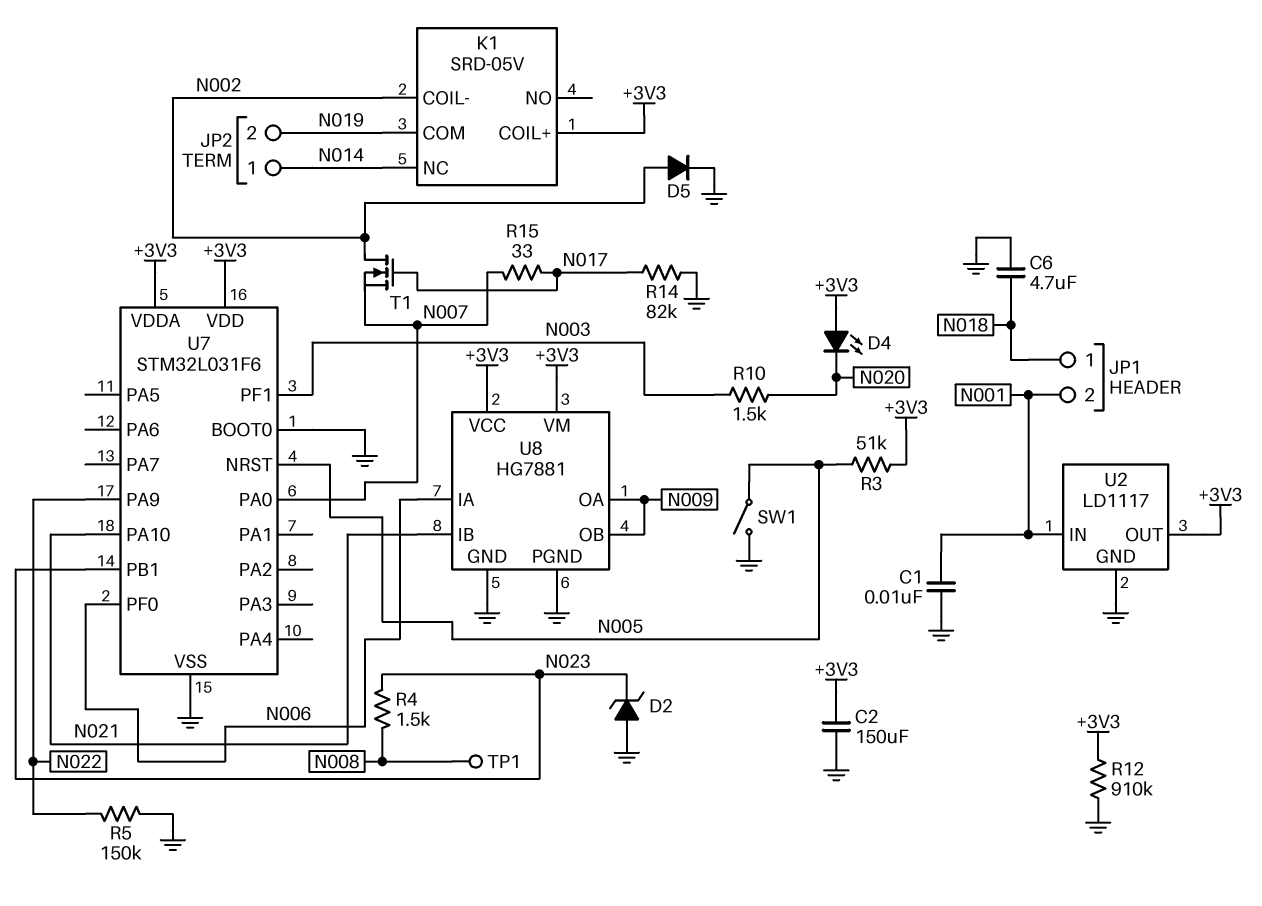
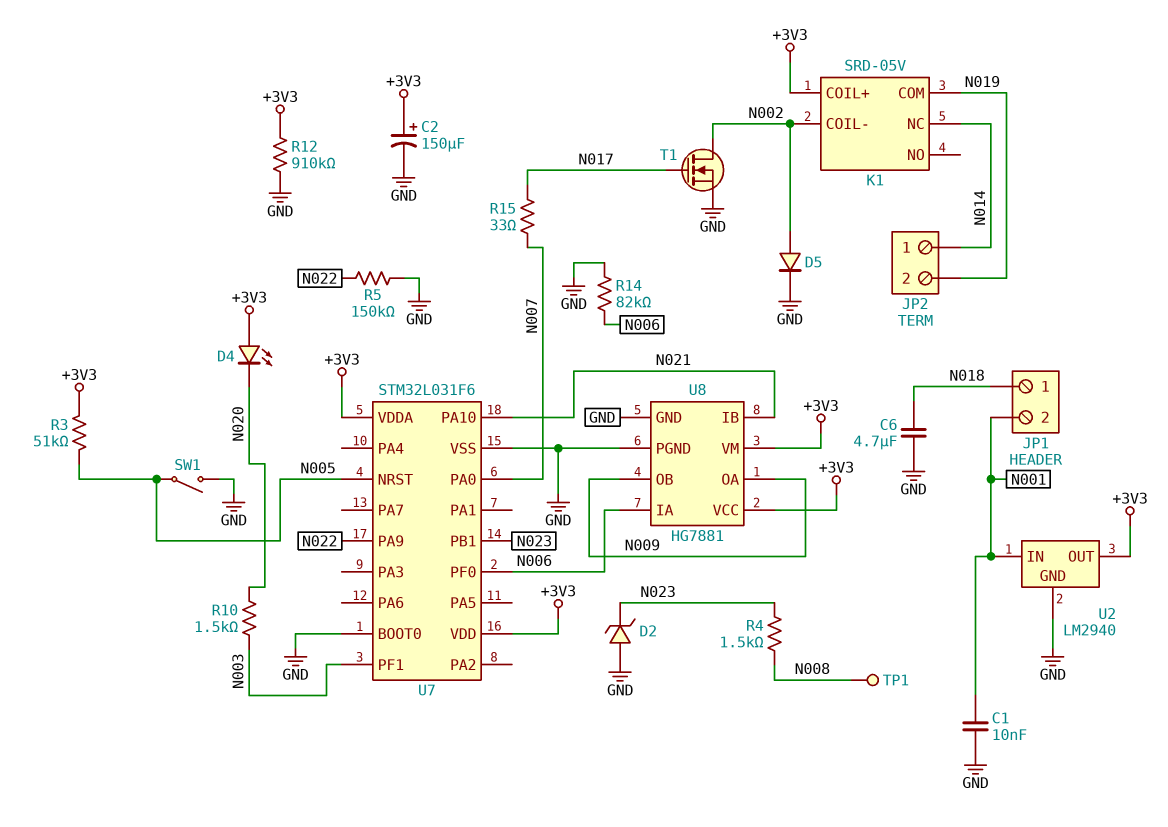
C2: 150uF (+3V3, GND) -> 150uF (plus +3V3, minus GND)
R14: 82k (GND, N017) -> 82k (GND, N006)
T1: NMOS (G N017, D N002, S N007) -> NMOS (G N017, D N002, S GND)
U2: LD1117 -> LM2940

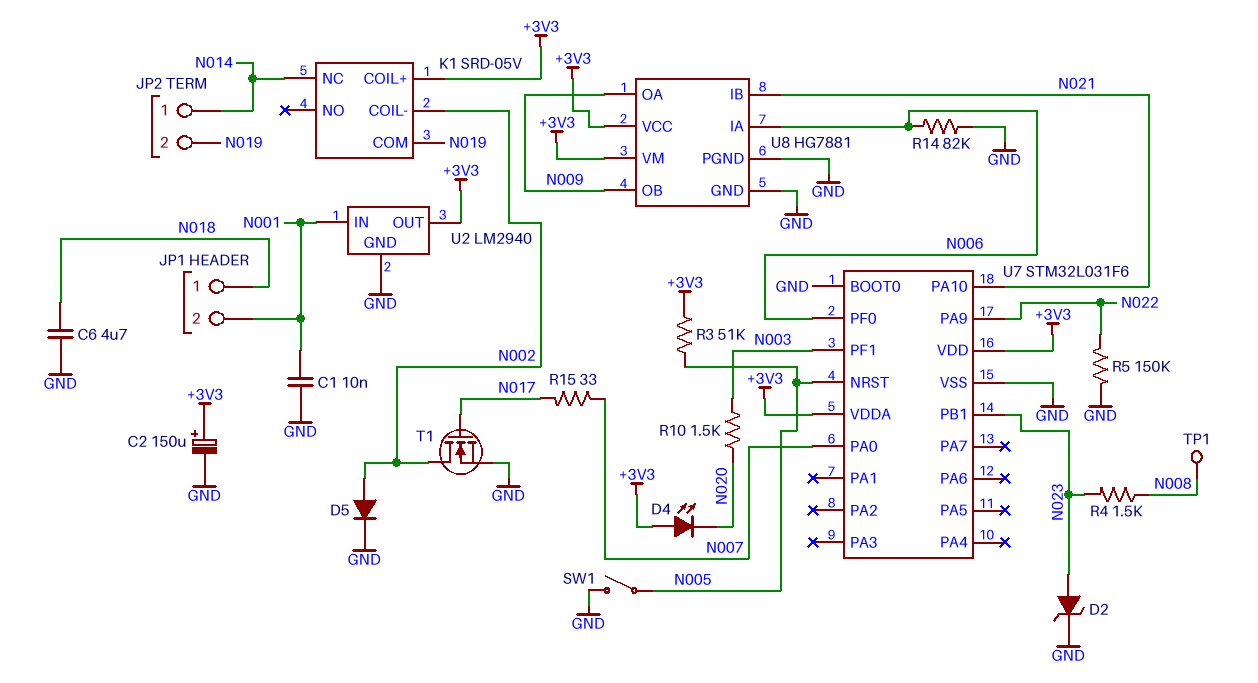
D2: zener (A GND, K N023) -> zener (A N023, K GND)
R12: 910k (+3V3, GND) -> none

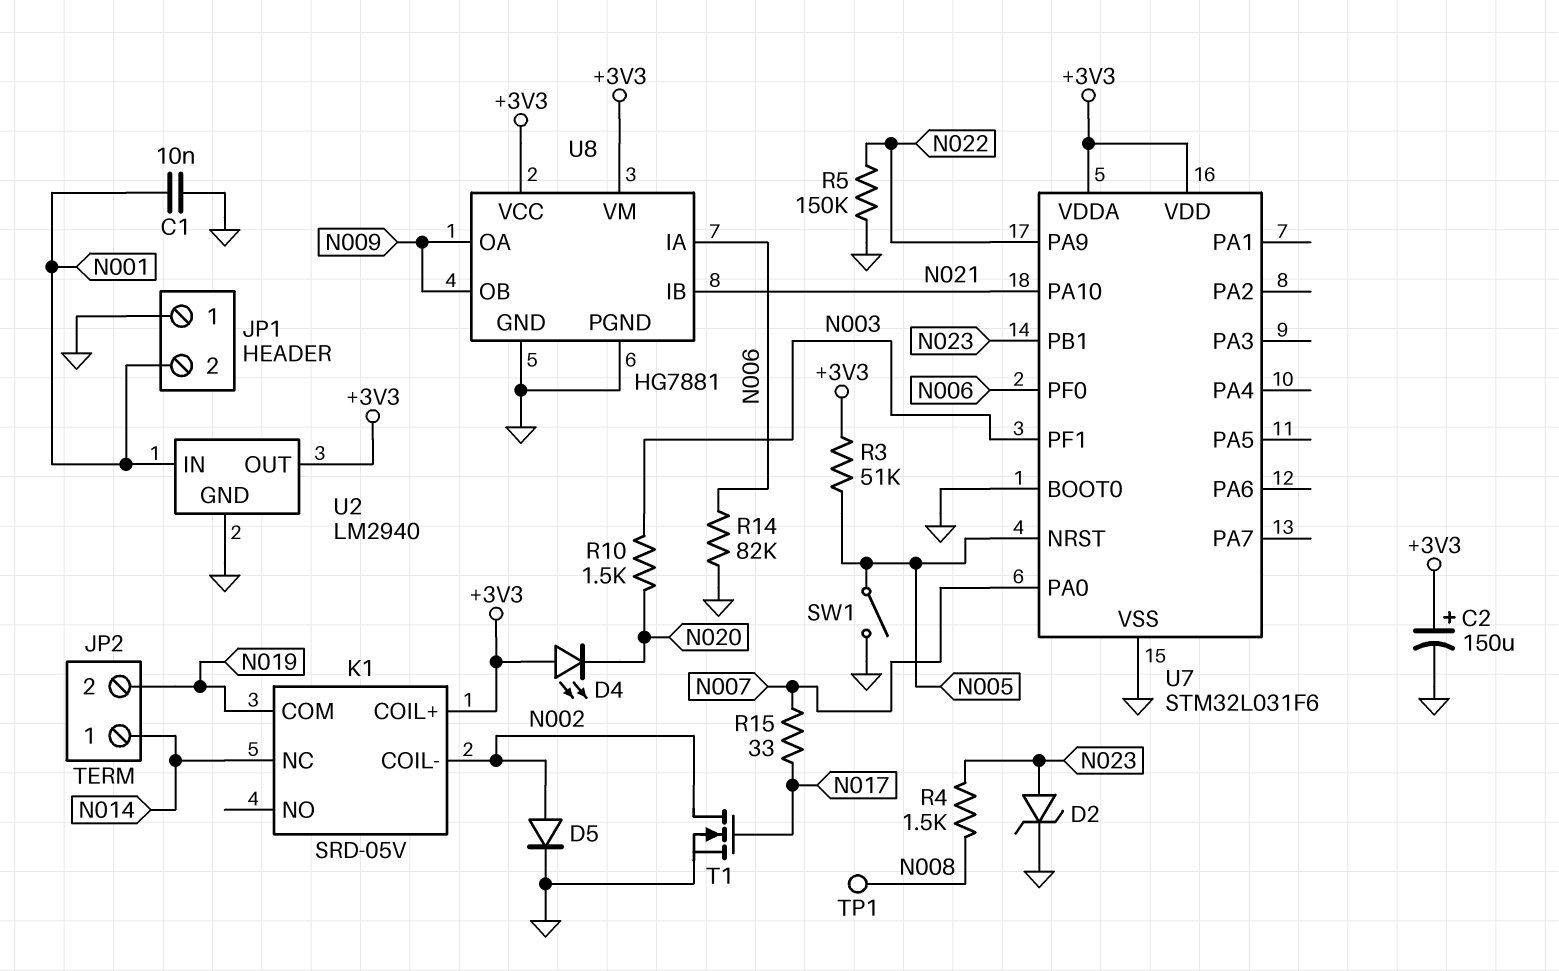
C6: 4.7uF (GND, N018) -> none
JP1 pin 1: N018 -> GND

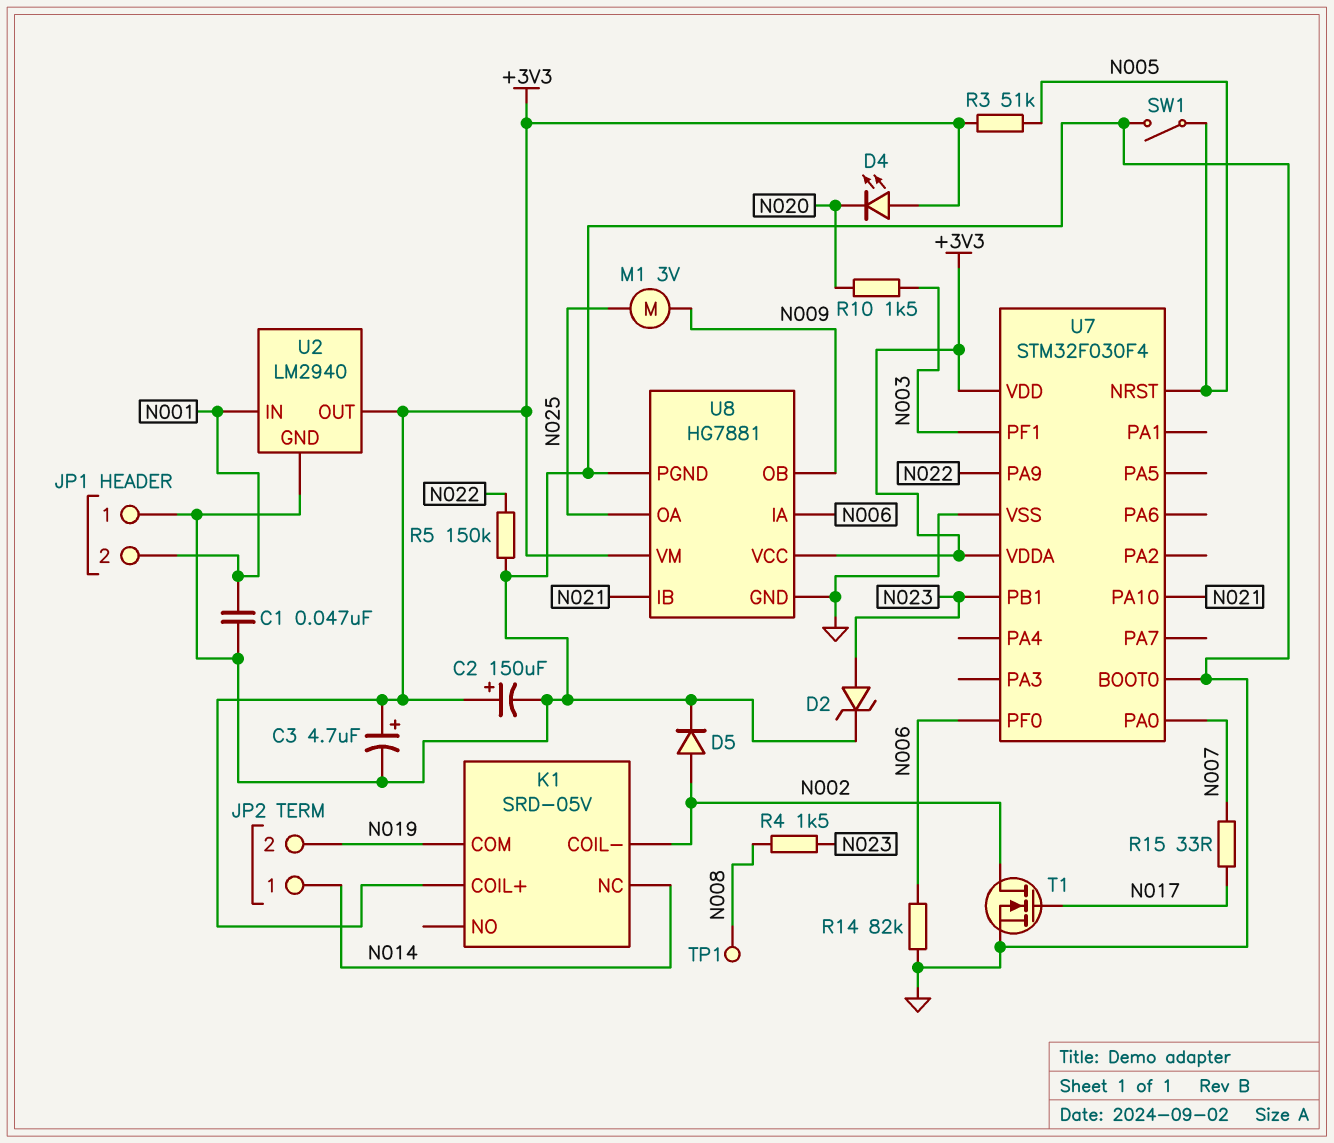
C1: 10nF (GND, N001) -> 47nF (GND, N001)
C3: none -> 4.7uF (plus +3V3, minus GND)
M1: none -> motor 3V (N009, N025)
U7: STM32L031F6 -> STM32F030F4
U8 pin OA: N009 -> N025

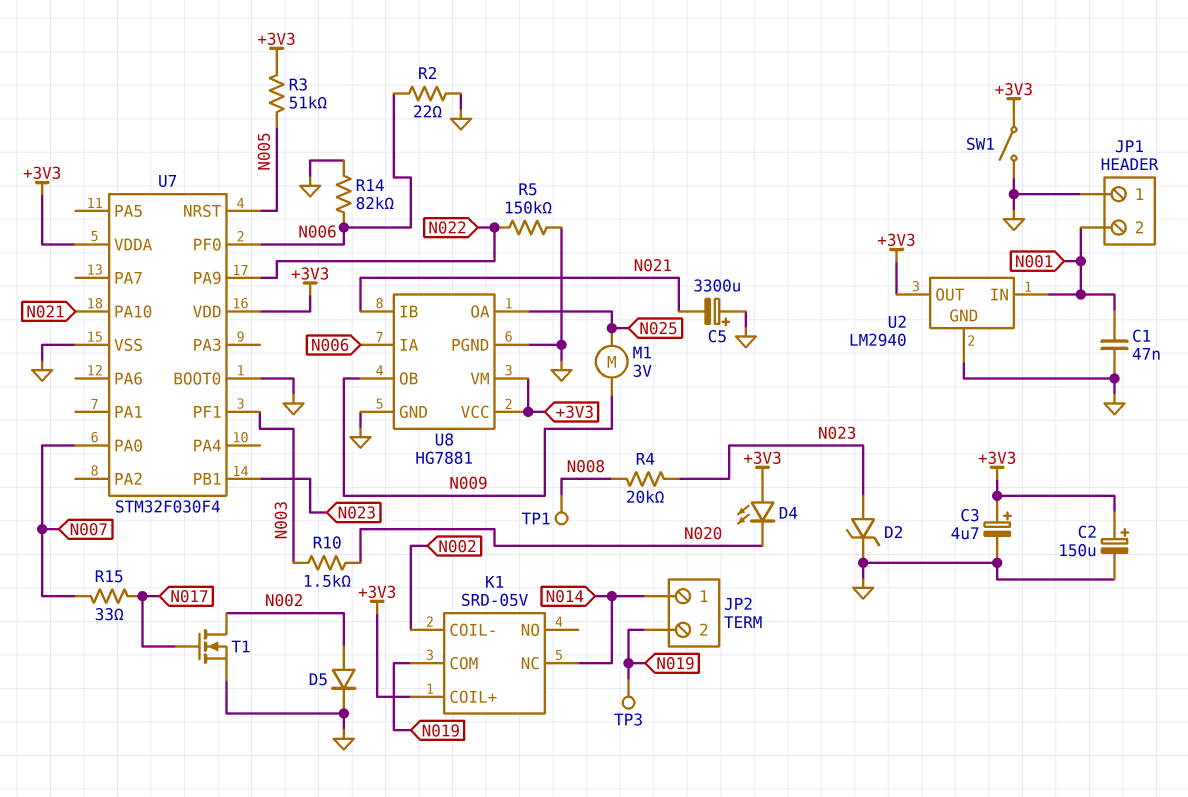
C5: none -> 3300uF (plus GND, minus N021)
R2: none -> 22 (GND, N006)
R4: 1.5k (N008, N023) -> 20k (N008, N023)
SW1: switch (GND, N005) -> switch (+3V3, GND)
TP3: none -> test point (N019)

